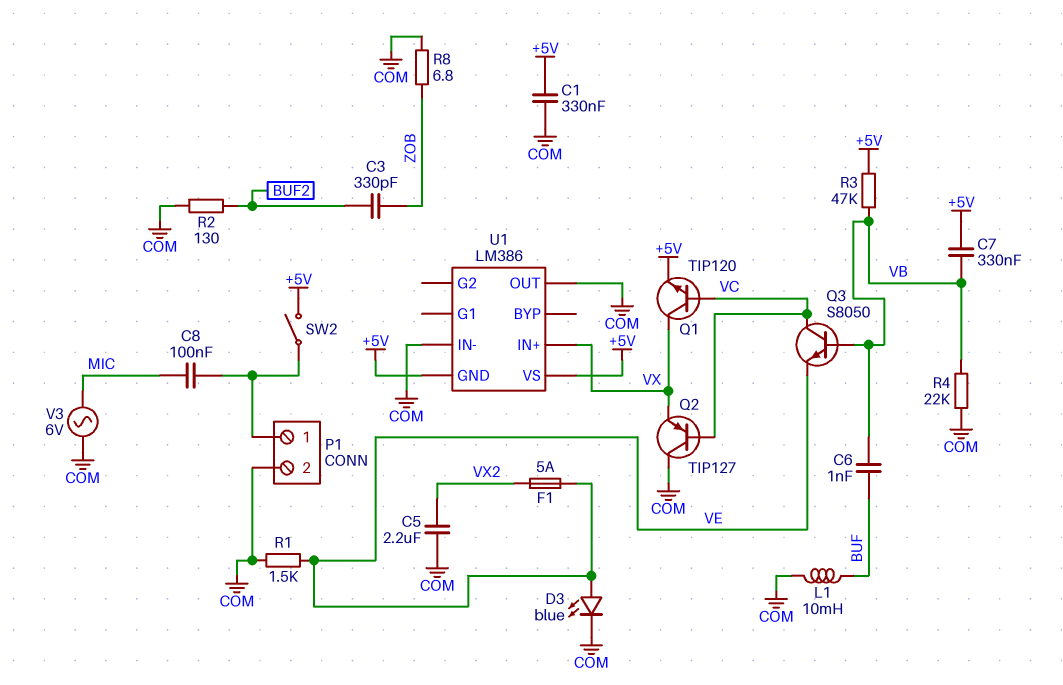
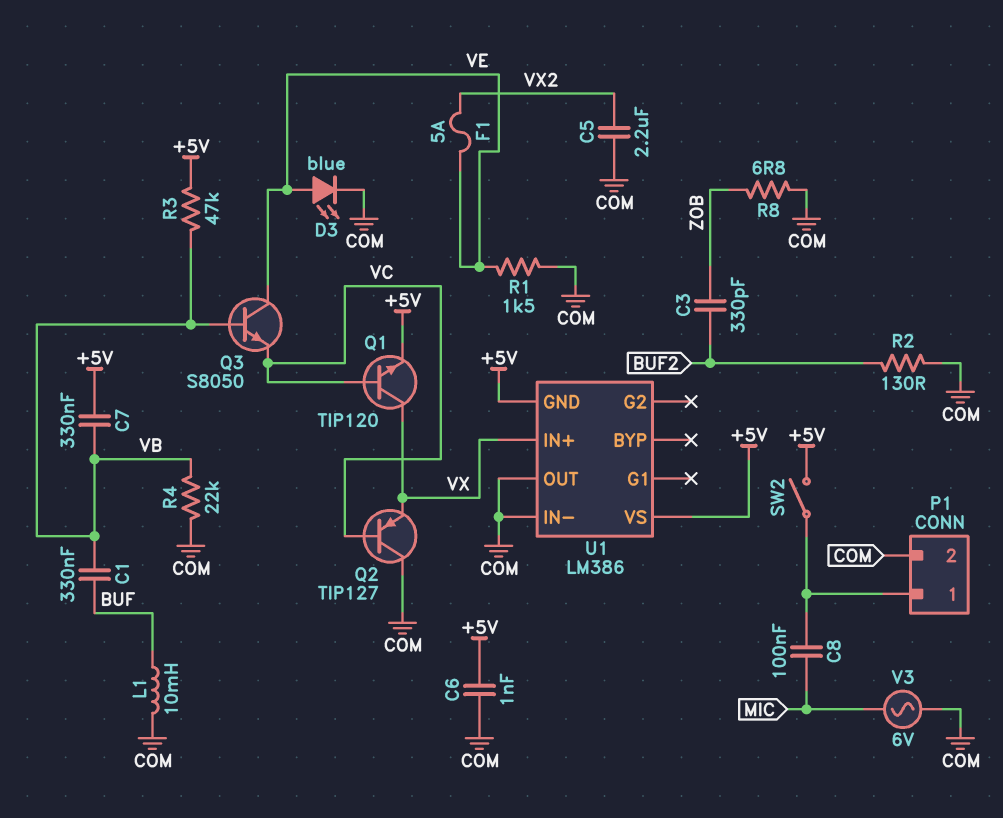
C1: 330nF (+5V, COM) -> 330nF (BUF, VB)
C6: 1nF (BUF, VB) -> 1nF (+5V, COM)
Q3: NPN S8050 (B VB, C VC, E VE) -> NPN S8050 (B VB, C VE, E VC)

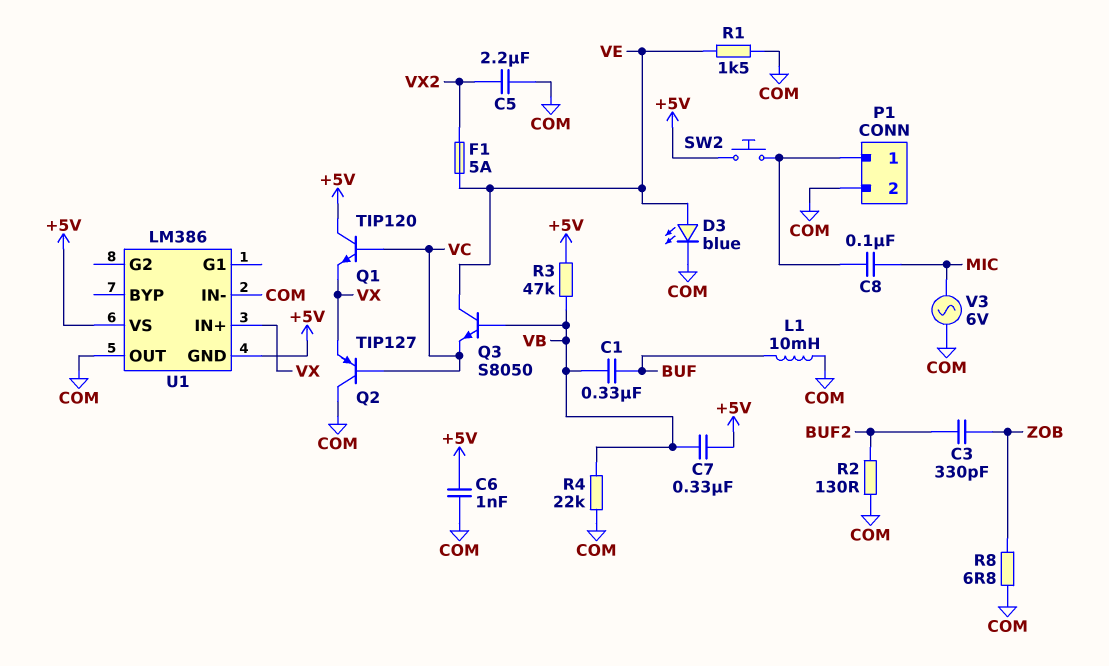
Q1: NPN TIP120 (B VC, C VX, E +5V) -> NPN TIP120 (B VC, C +5V, E VX)
SW2: switch (+5V, P1/1) -> button (+5V, P1/1)

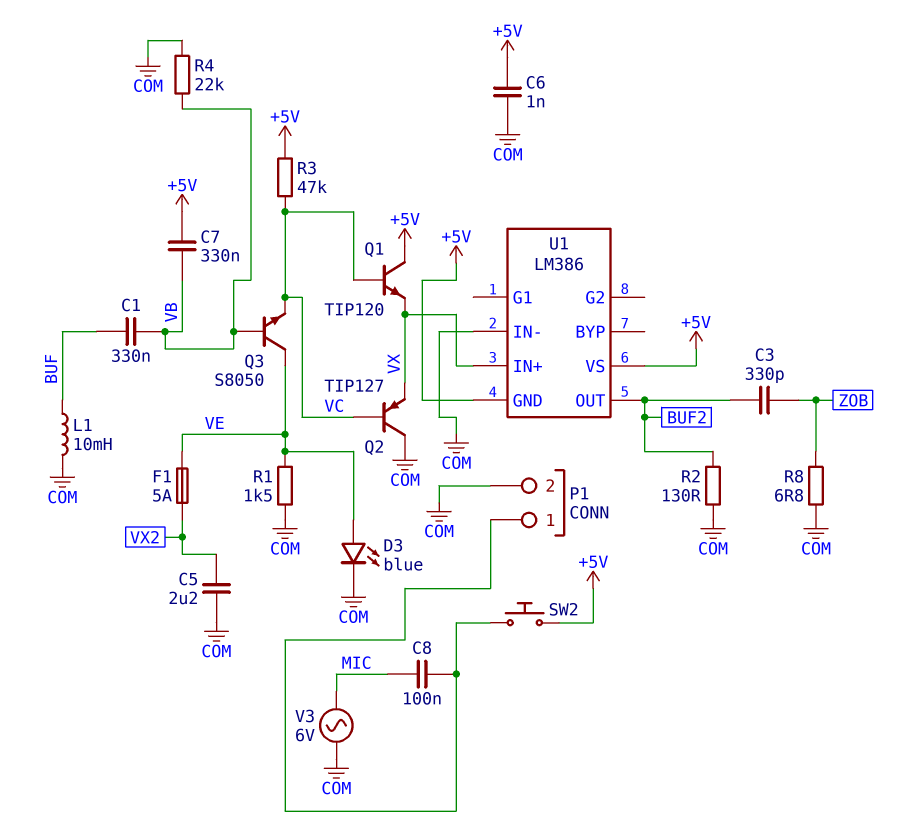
R3: 47k (+5V, VB) -> 47k (+5V, VC)
U1 pin OUT: COM -> BUF2

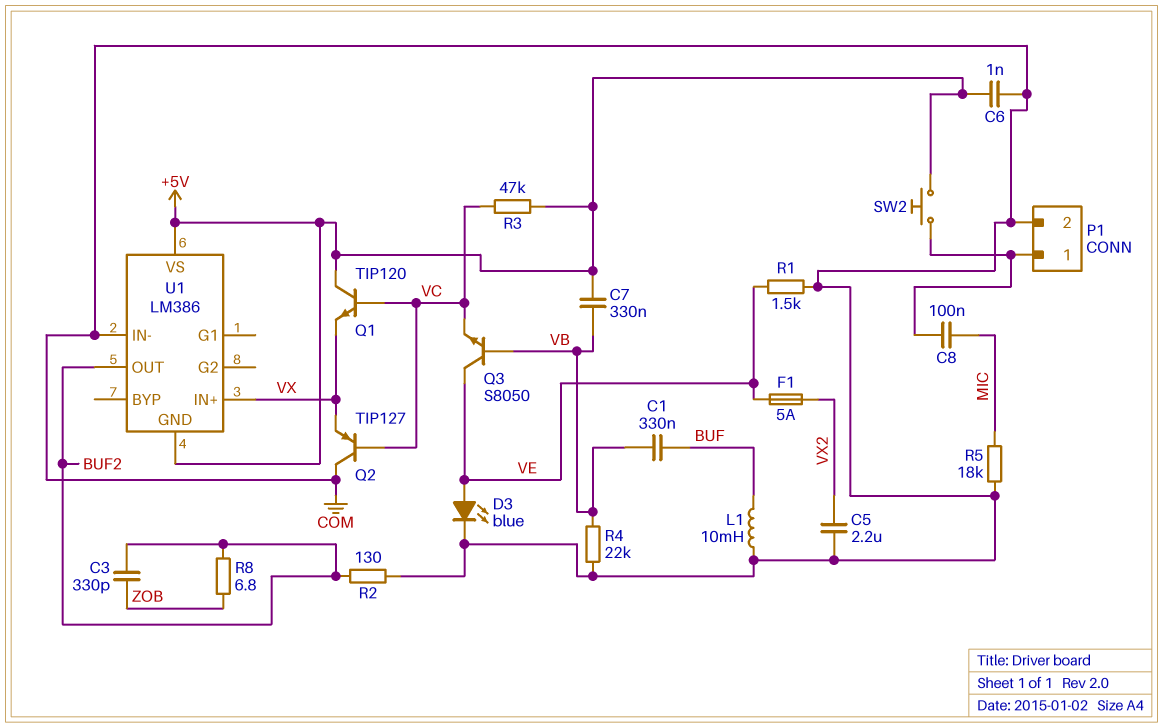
R5: none -> 18k (COM, MIC)
R8: 6.8 (COM, ZOB) -> 6.8 (BUF2, ZOB)
V3: AC 6V (COM, MIC) -> none

